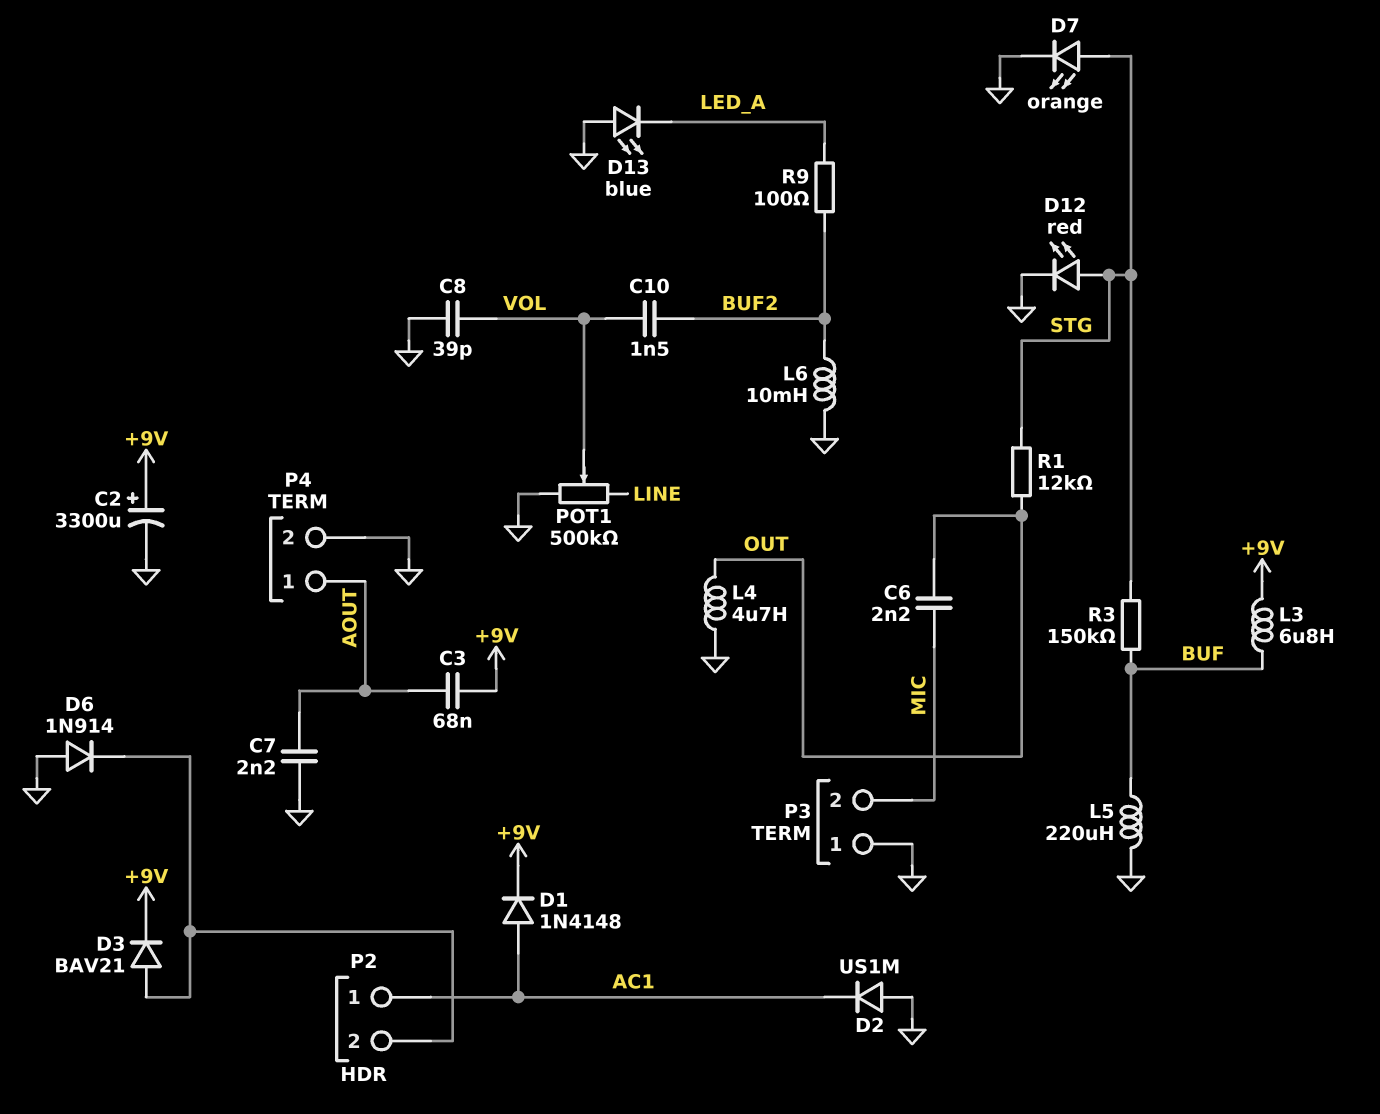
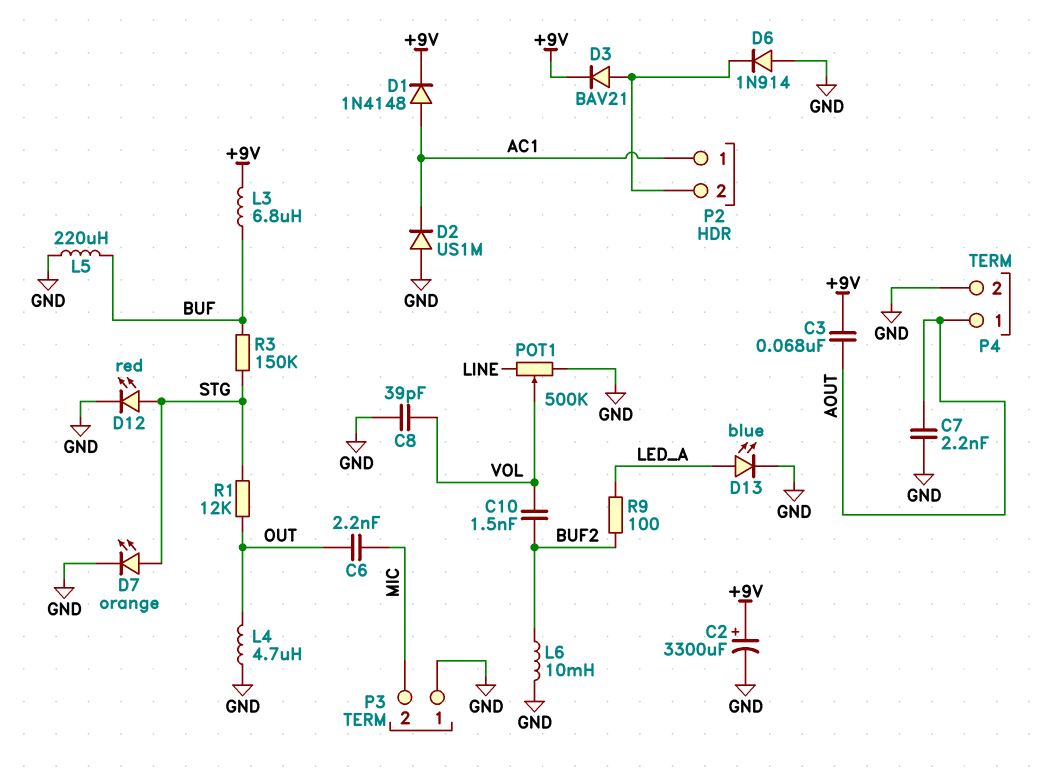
D13: LED blue (A GND, K LED_A) -> LED blue (A LED_A, K GND)

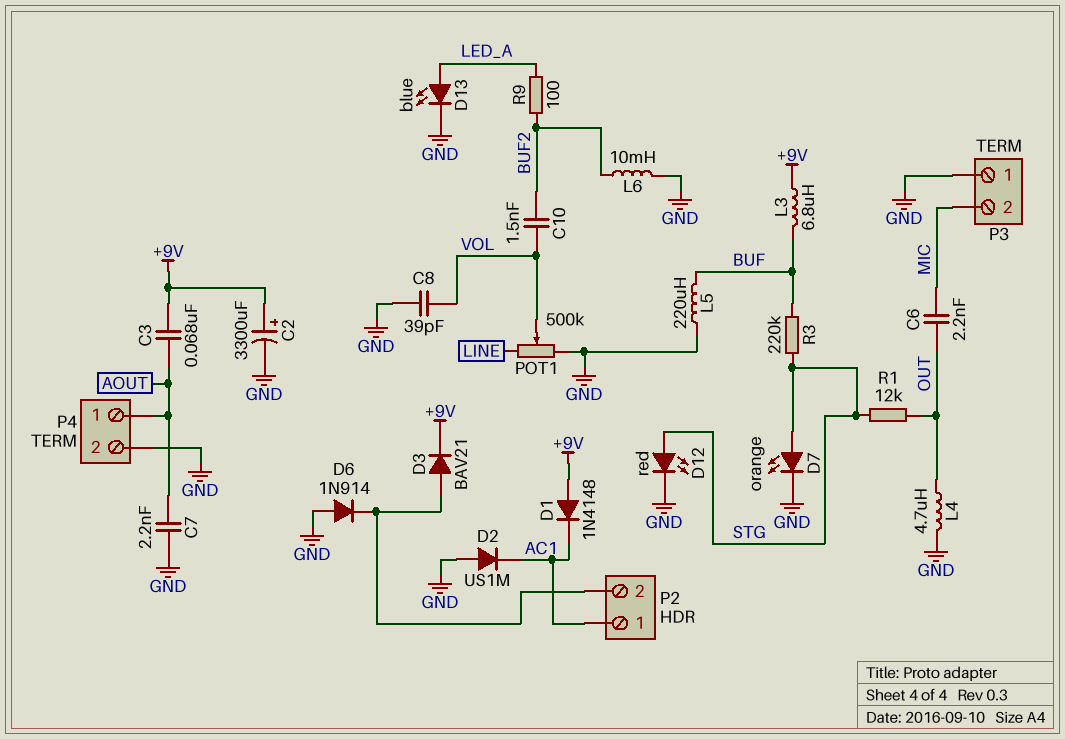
D1: diode 1N4148 (A AC1, K +9V) -> diode 1N4148 (A +9V, K AC1)
R3: 150k (BUF, STG) -> 220k (BUF, STG)

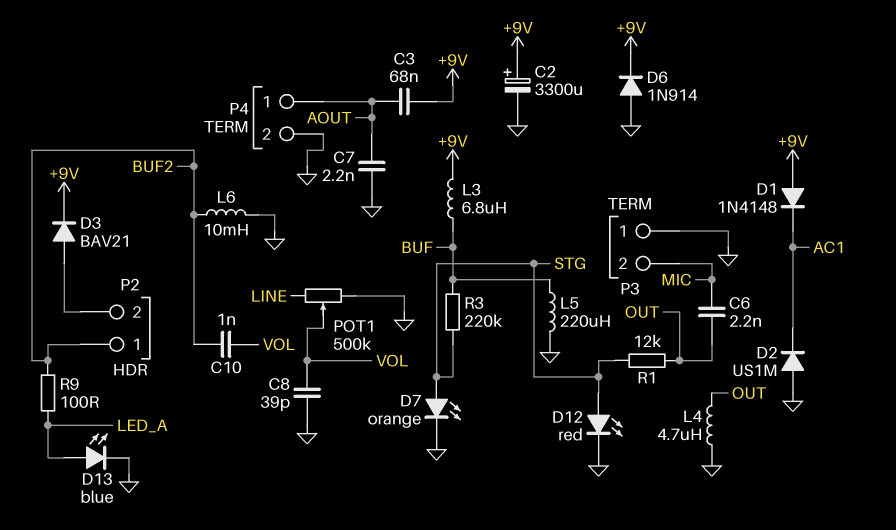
C10: 1.5nF (BUF2, VOL) -> 1nF (BUF2, VOL)
D6: diode 1N914 (A GND, K P2/2) -> diode 1N914 (A GND, K +9V)
P2 pin 1: AC1 -> BUF2

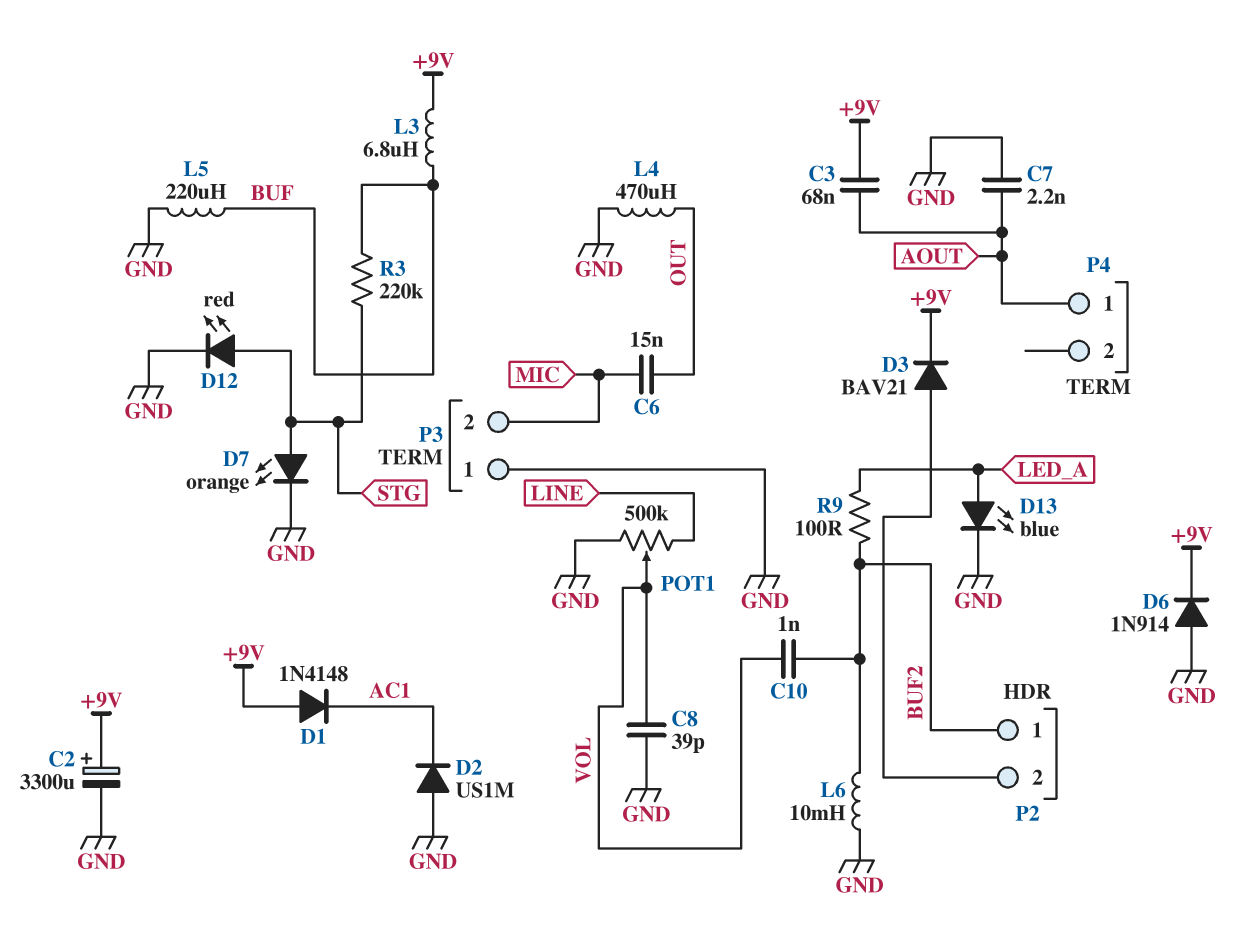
C6: 2.2nF (MIC, OUT) -> 15nF (MIC, OUT)
L4: 4.7uH (GND, OUT) -> 470uH (GND, OUT)
P4 pin 2: GND -> none
R1: 12k (OUT, STG) -> none

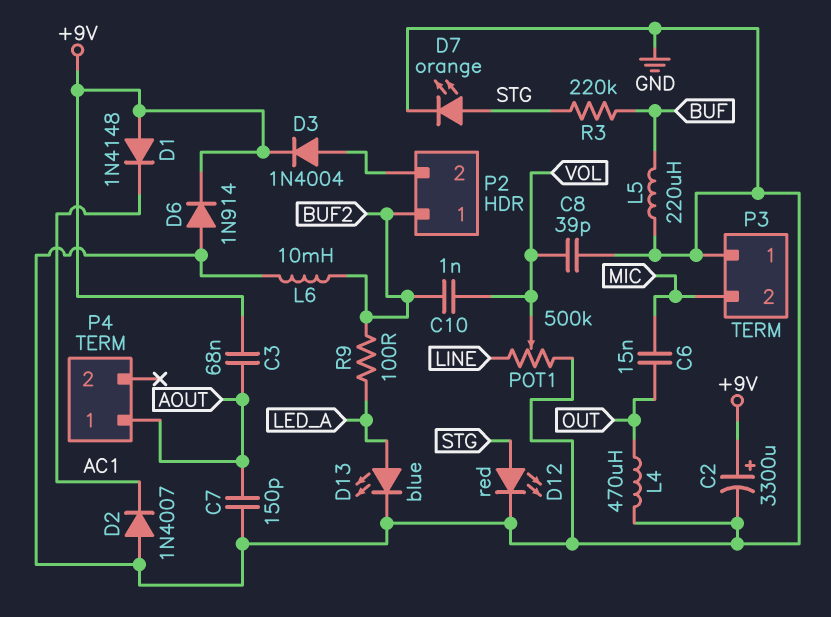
C7: 2.2nF (AOUT, GND) -> 150pF (AOUT, GND)
D2: diode US1M (A GND, K AC1) -> diode 1N4007 (A GND, K AC1)
D3: diode BAV21 (A P2/2, K +9V) -> diode 1N4004 (A P2/2, K +9V)
L3: 6.8uH (+9V, BUF) -> none

